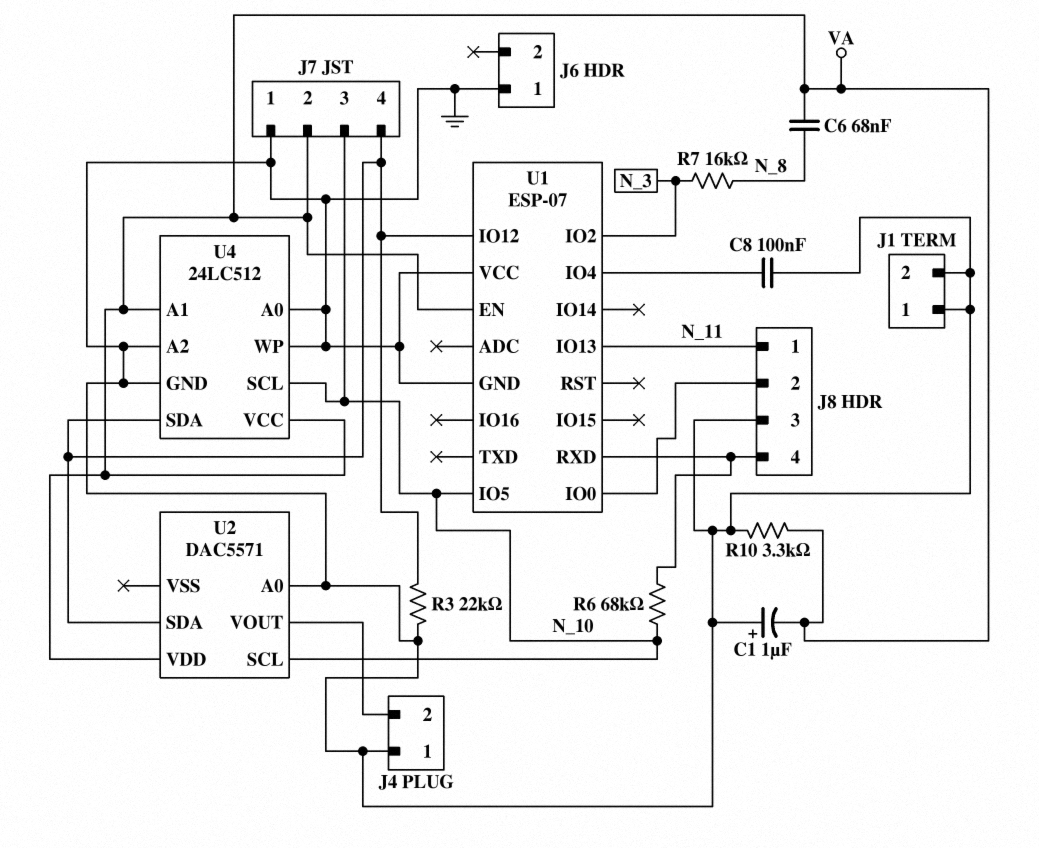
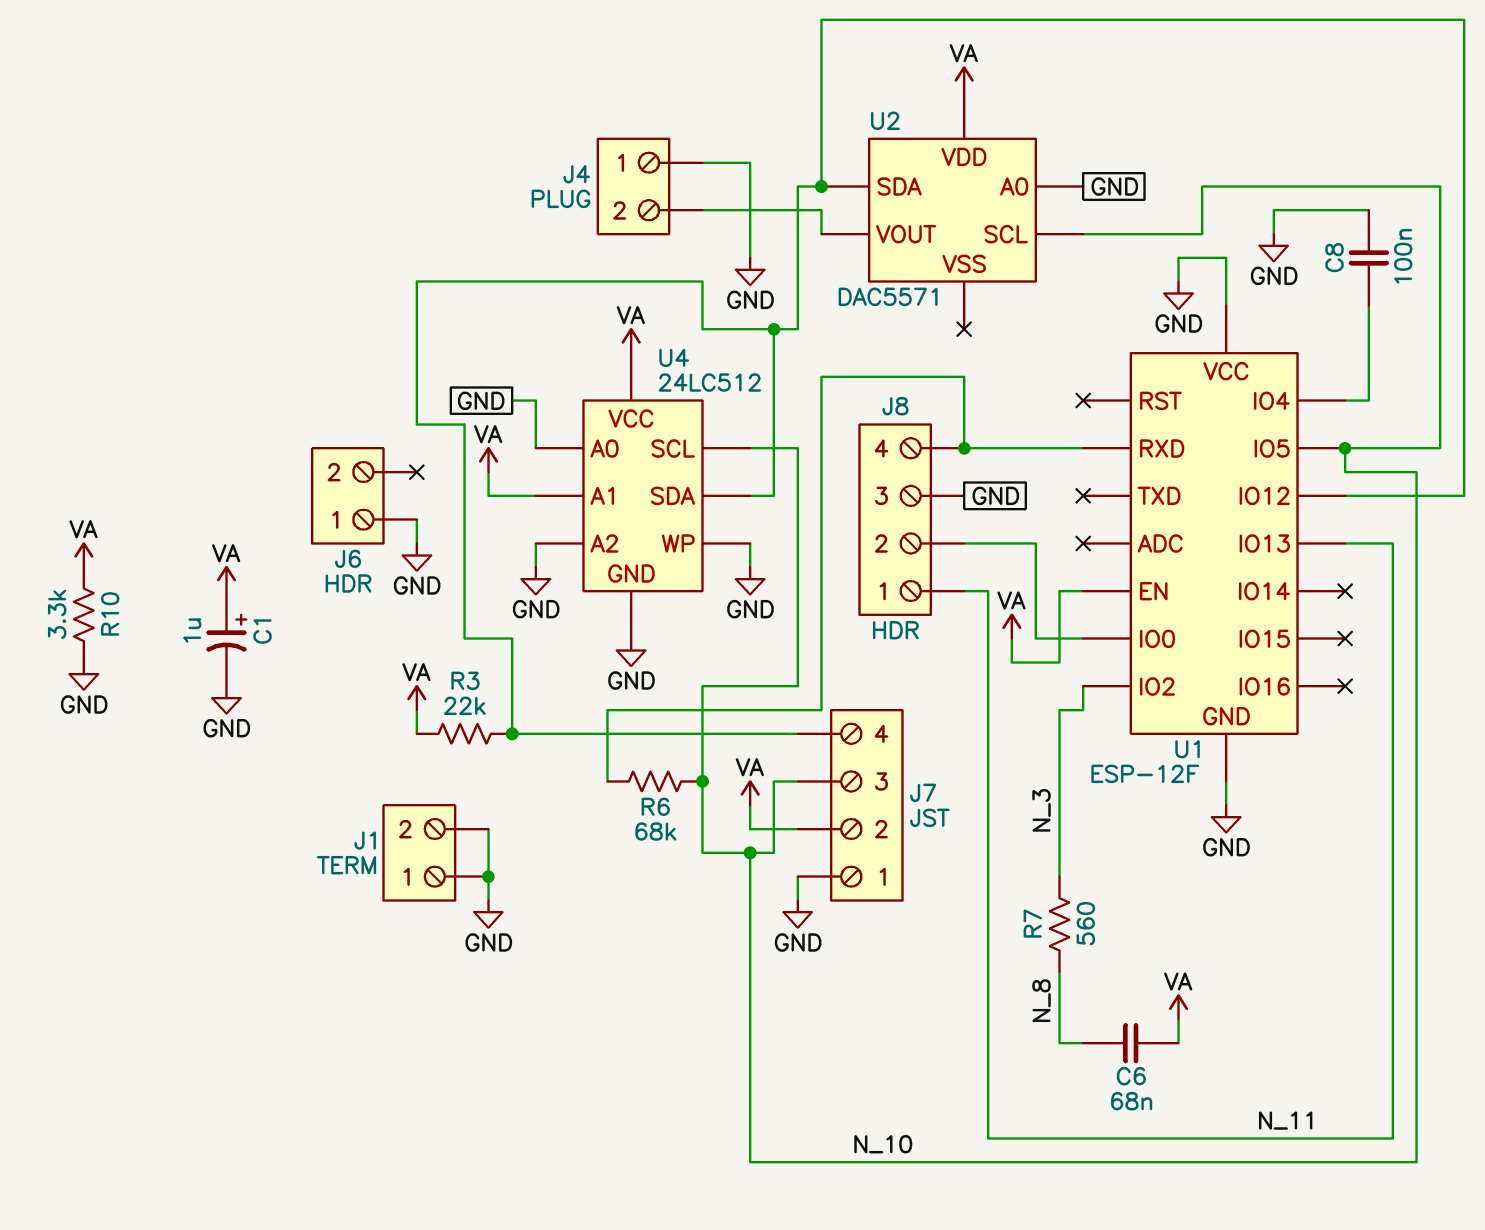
C1: 1uF (plus GND, minus VA) -> 1uF (plus VA, minus GND)
R3: 22k (GND, J7/4) -> 22k (J7/4, VA)
R7: 16k (N_3, N_8) -> 560 (N_3, N_8)
U1: ESP-07 -> ESP-12F

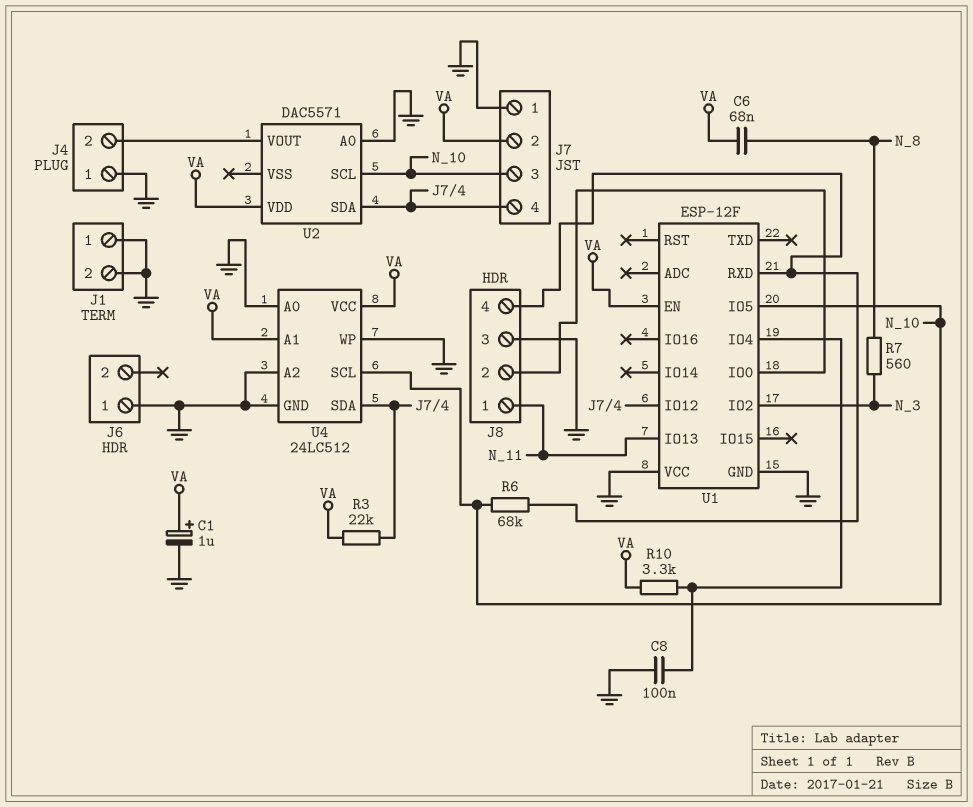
R10: 3.3k (GND, VA) -> 3.3k (U1/IO4, VA)

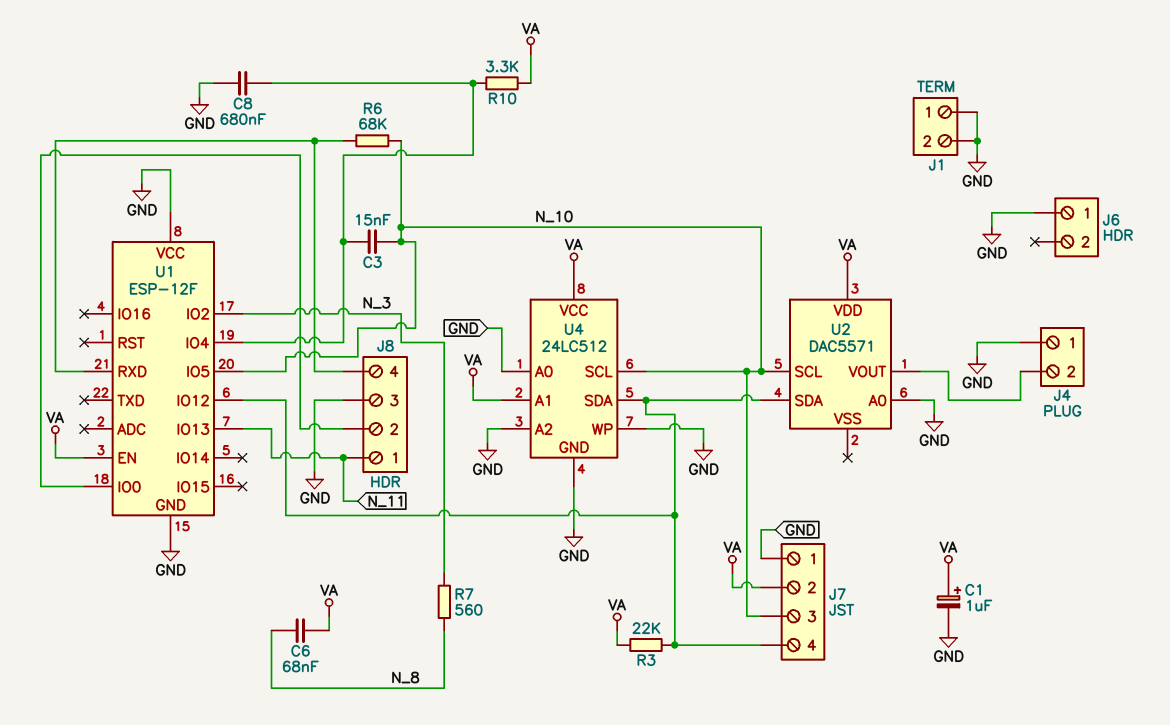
C3: none -> 15nF (N_10, U1/IO4)
C8: 100nF (GND, U1/IO4) -> 680nF (GND, U1/IO4)

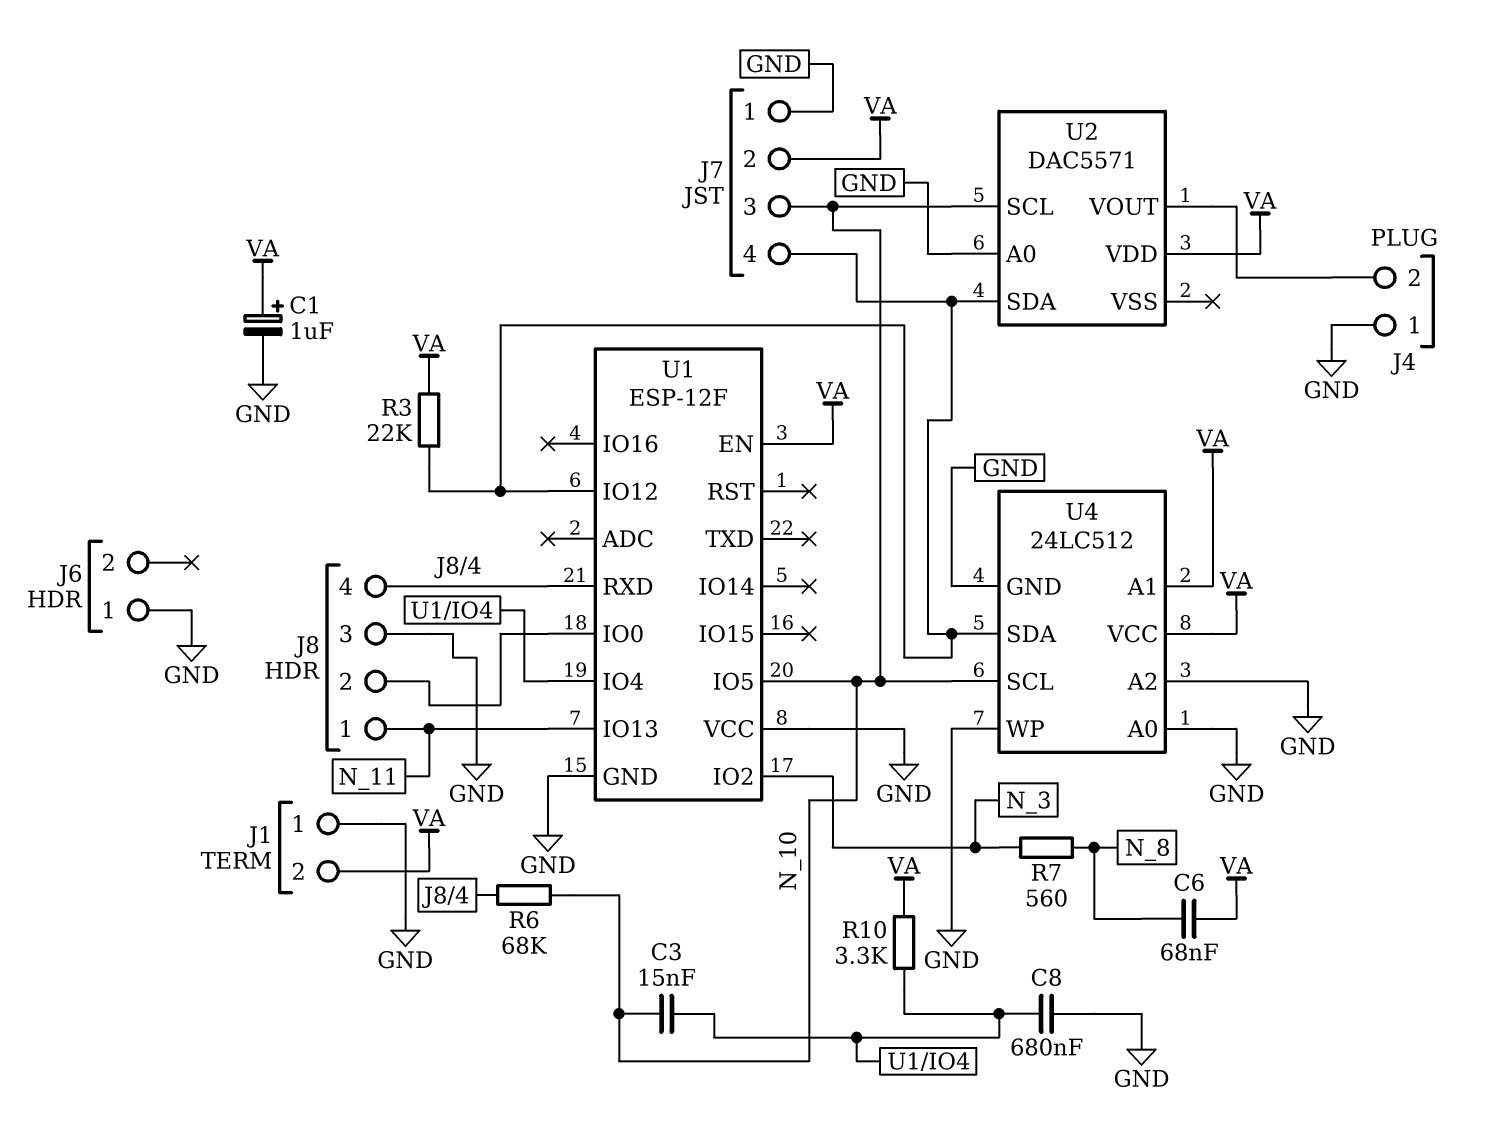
J1 pin 2: GND -> VA

